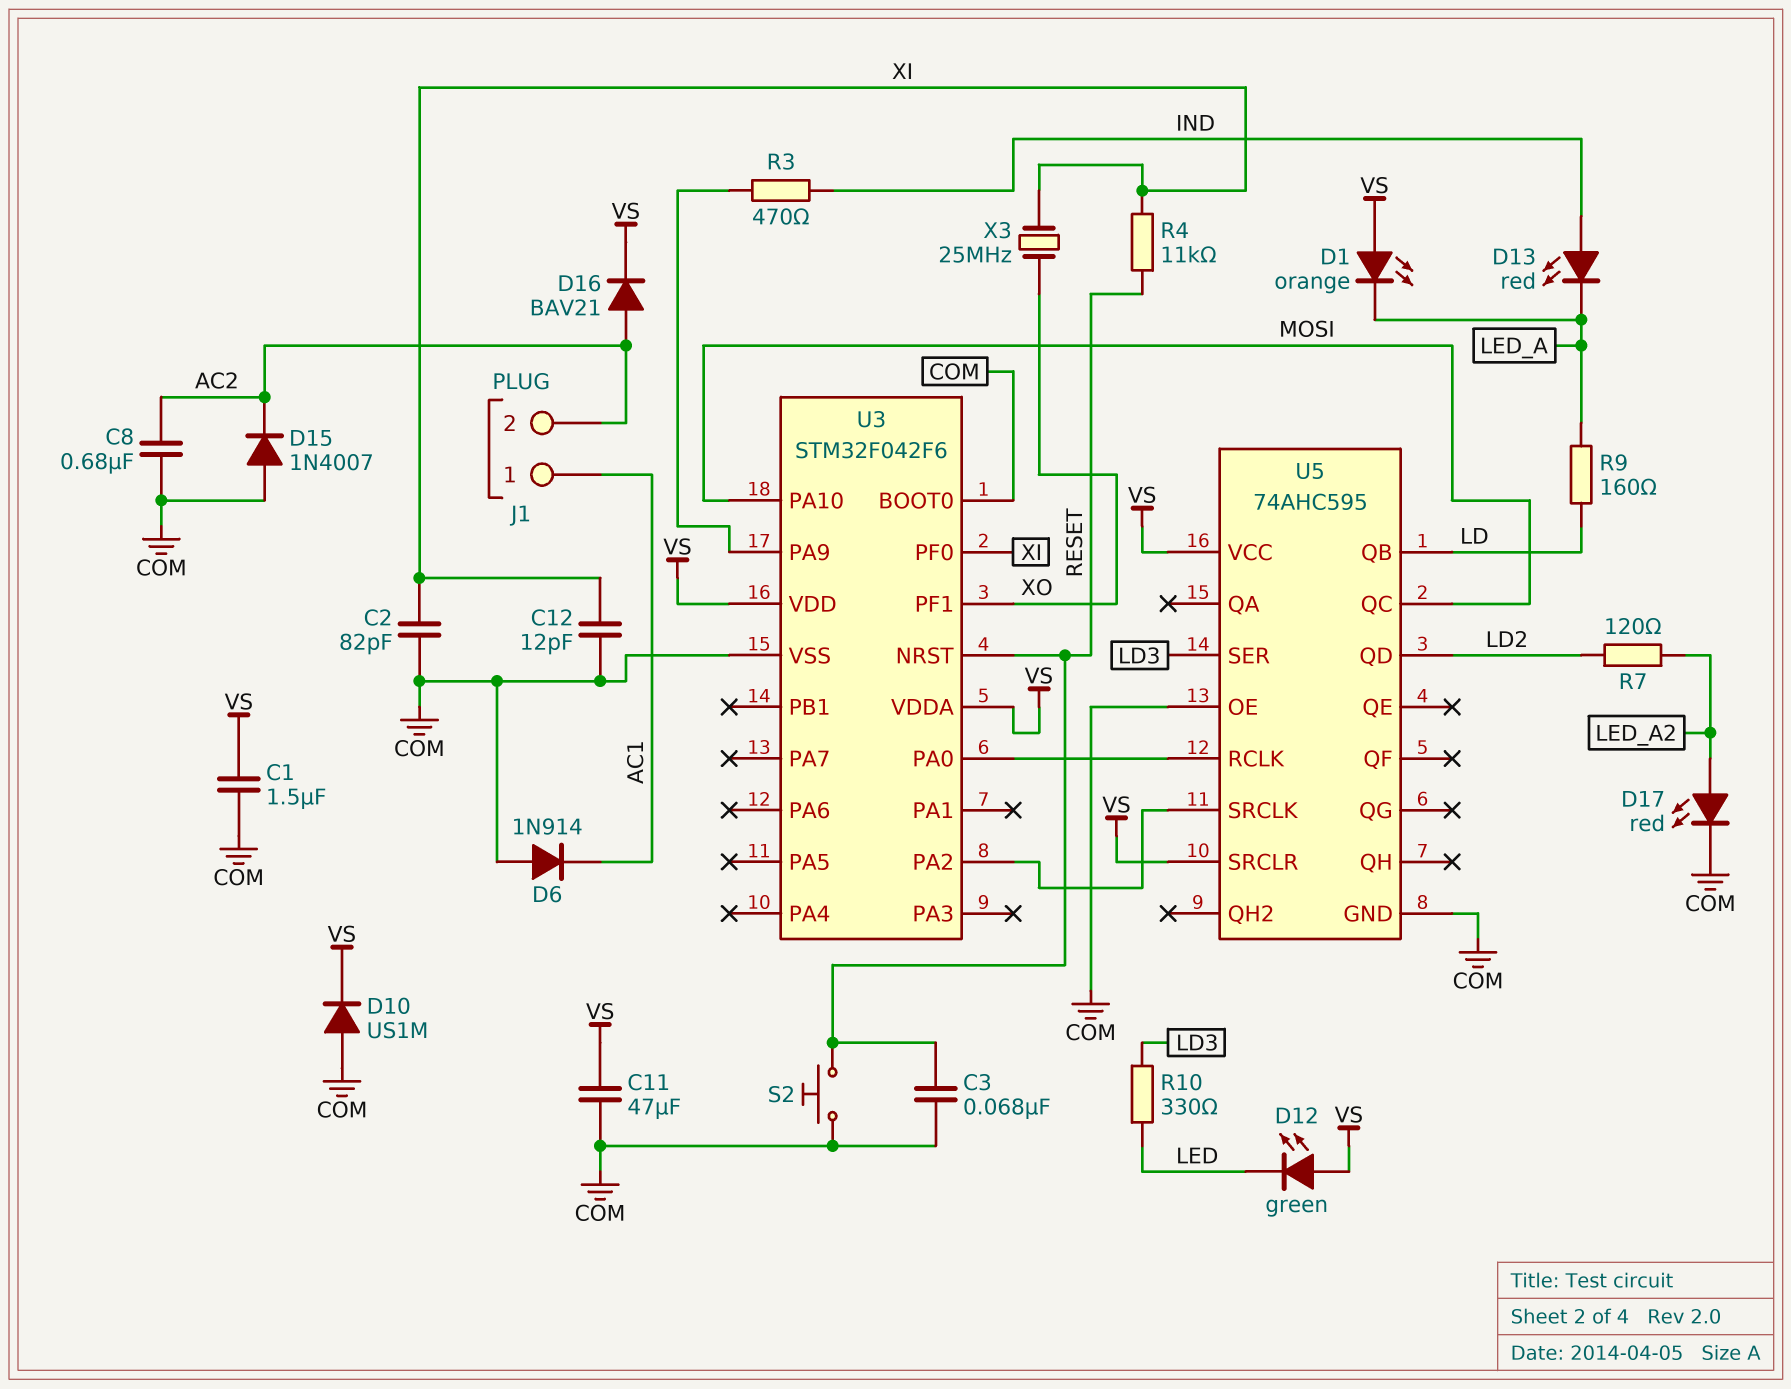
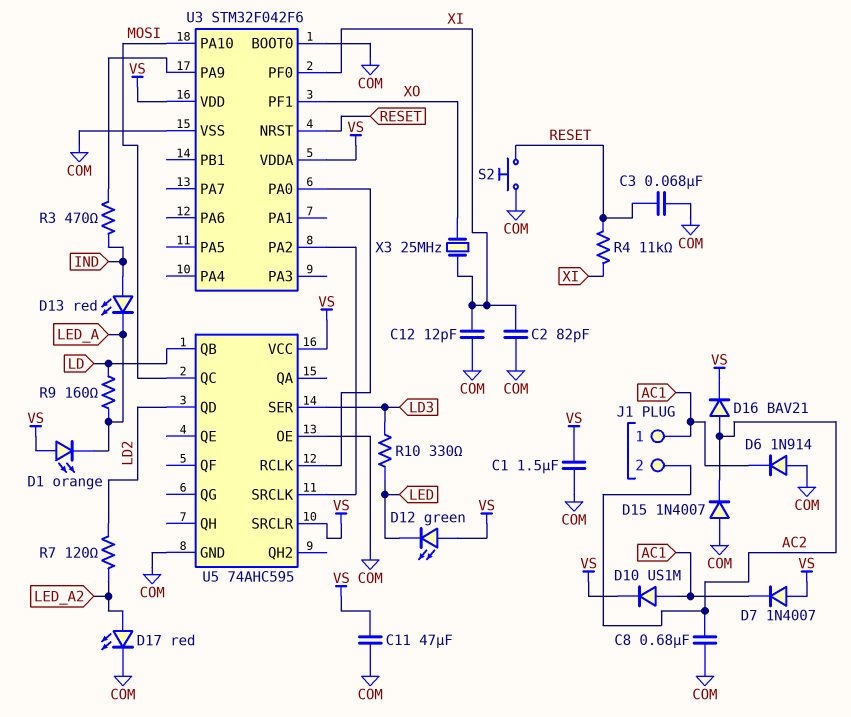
D7: none -> diode 1N4007 (A VS, K AC1)
D10: diode US1M (A COM, K VS) -> diode US1M (A AC1, K VS)

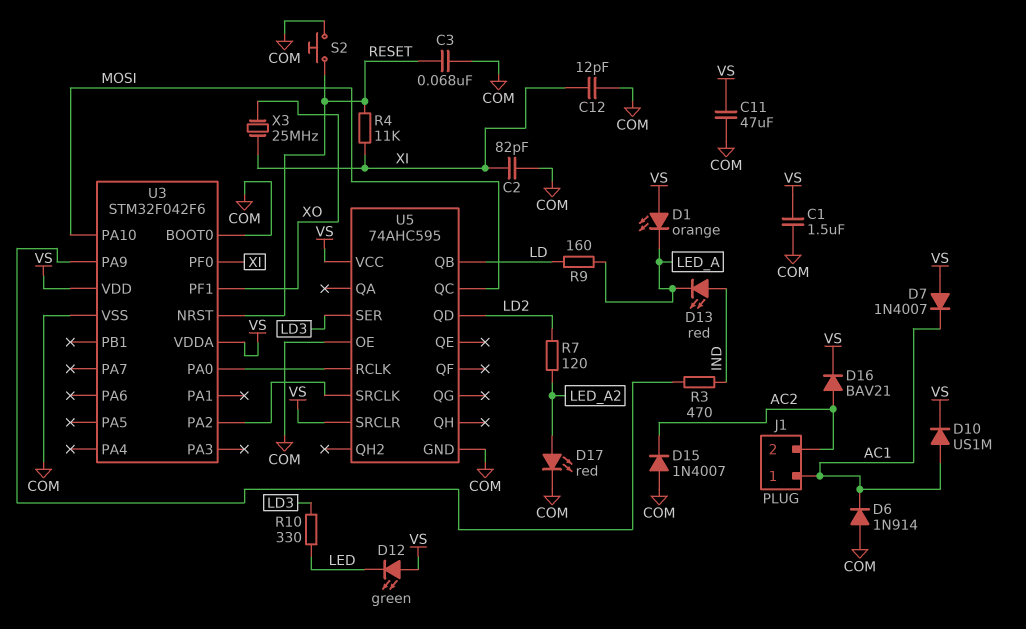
C8: 680nF (AC2, COM) -> none

